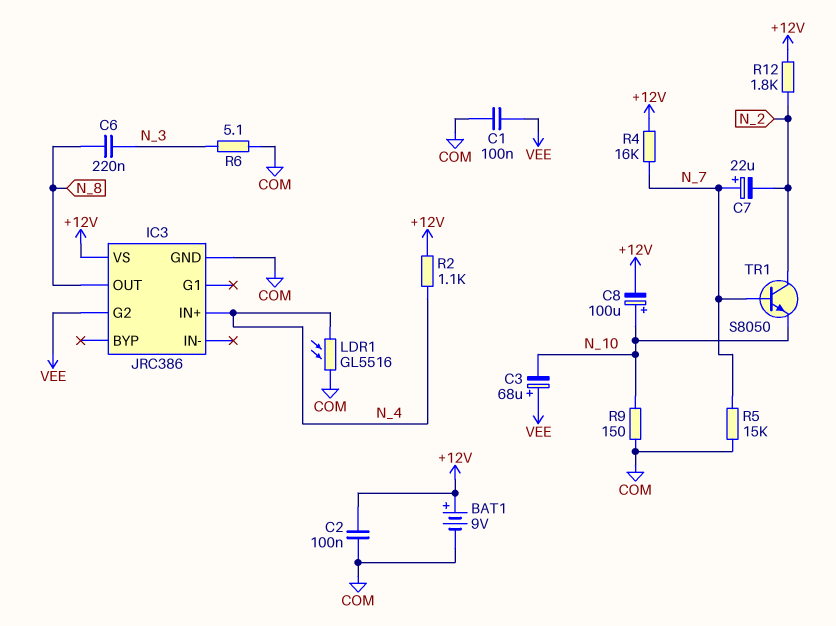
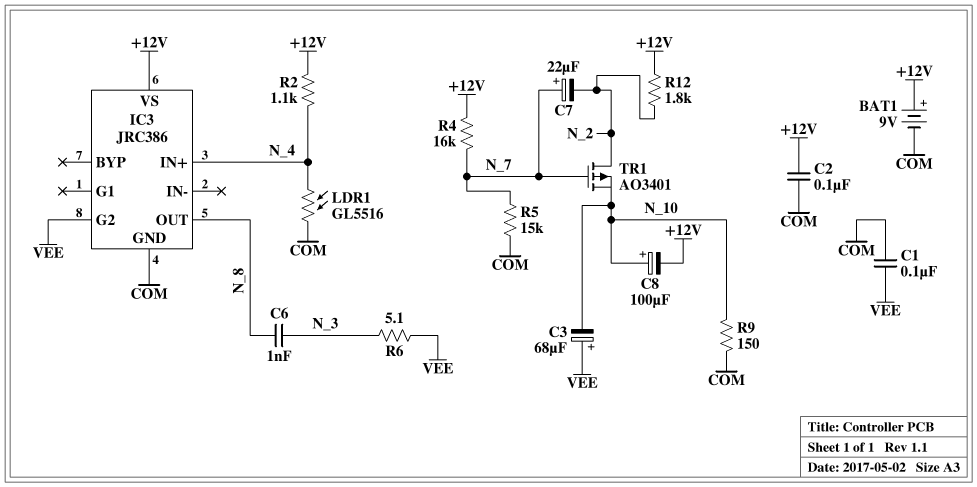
C6: 220nF (N_3, N_8) -> 1nF (N_3, N_8)
R6: 5.1 (COM, N_3) -> 5.1 (N_3, VEE)
TR1: NPN S8050 (B N_7, C N_2, E N_10) -> PMOS AO3401 (G N_7, D N_2, S N_10)

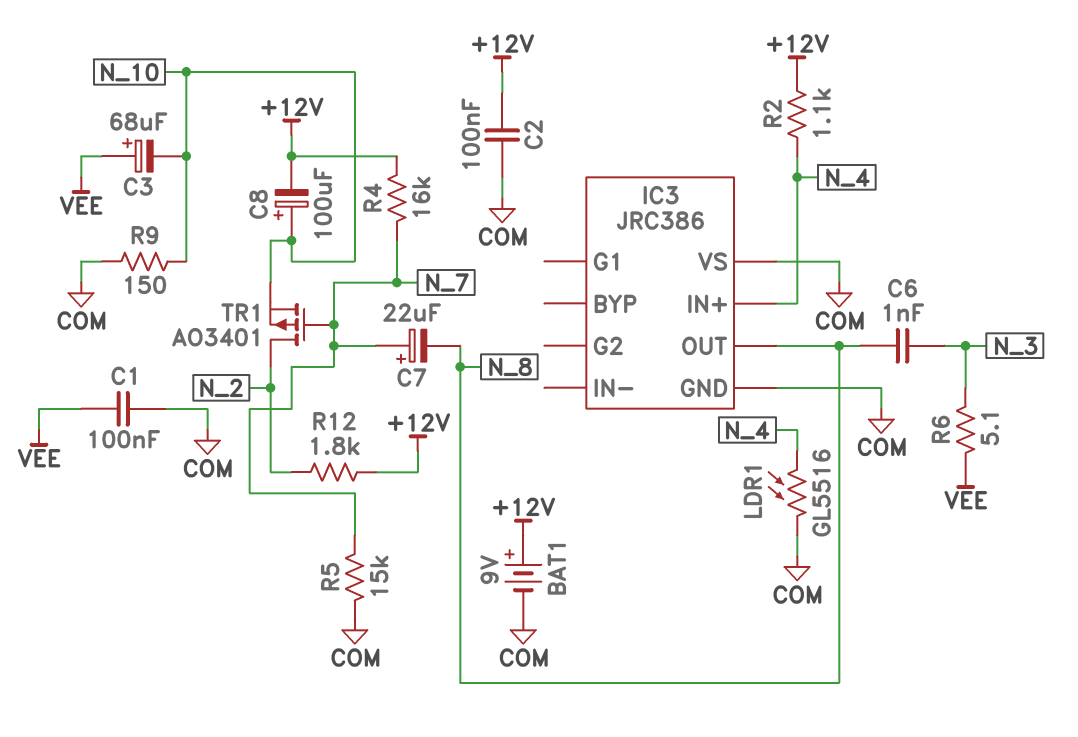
C7: 22uF (plus N_7, minus N_2) -> 22uF (plus N_7, minus N_8)
IC3 pin G2: VEE -> none
IC3 pin VS: +12V -> COM

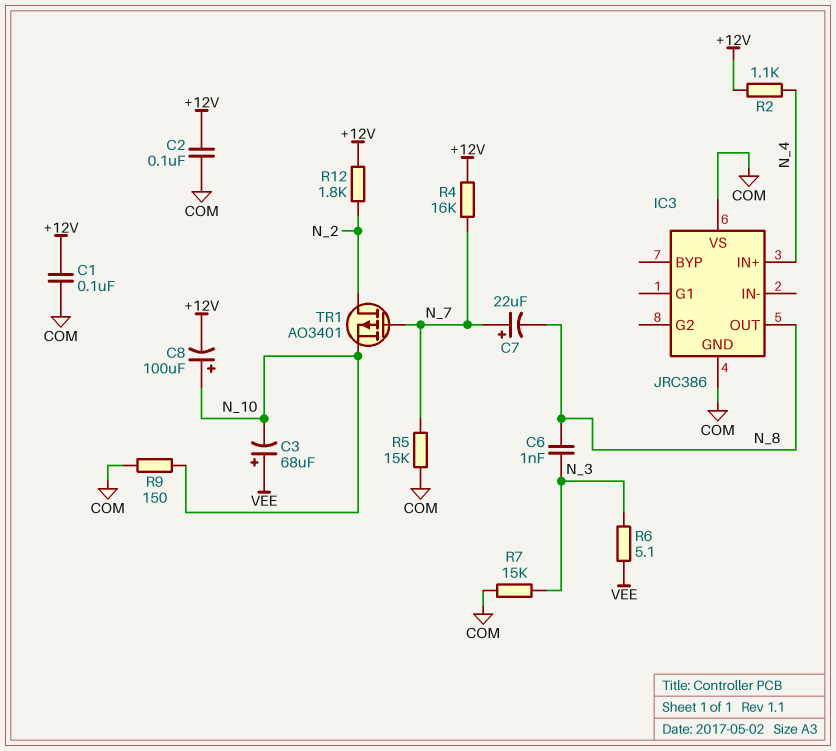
BAT1: 9V (plus +12V, minus COM) -> none
C1: 100nF (COM, VEE) -> 100nF (+12V, COM)
LDR1: GL5516 (COM, N_4) -> none
R7: none -> 15k (COM, N_3)

